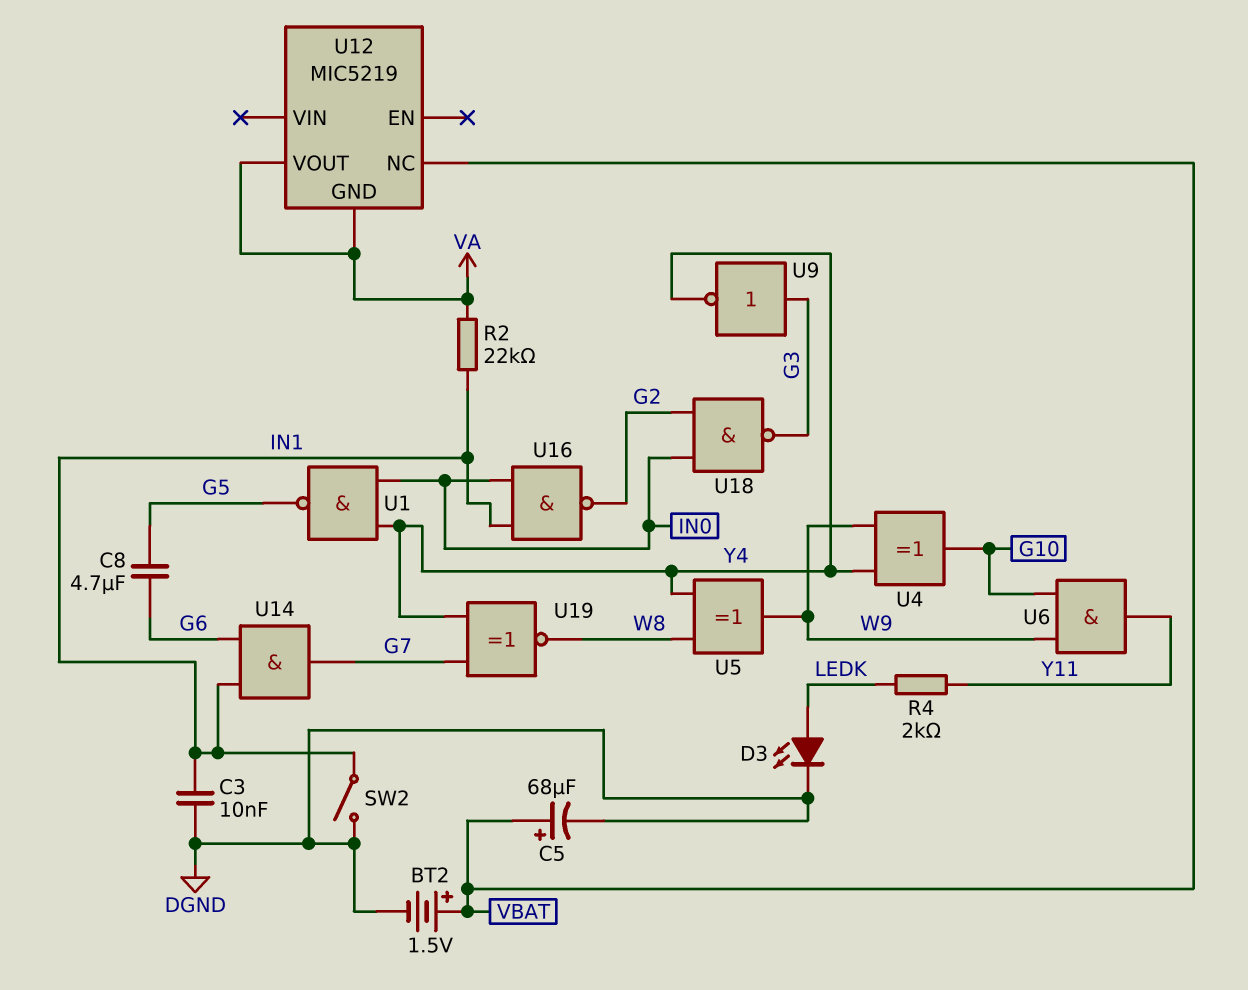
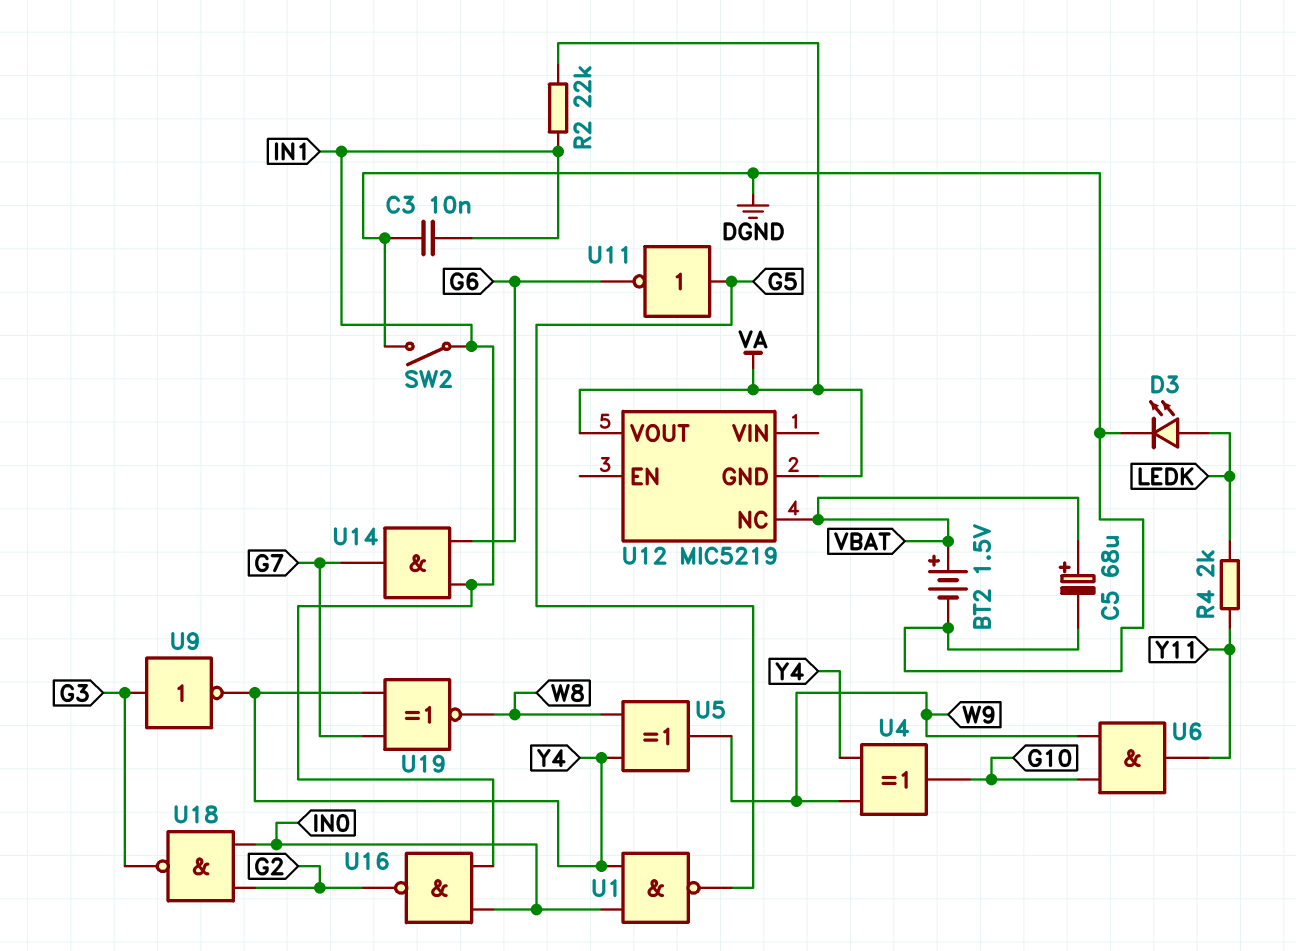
C8: 4.7uF (G5, G6) -> none
U11: none -> NOT (in G5, out G6)

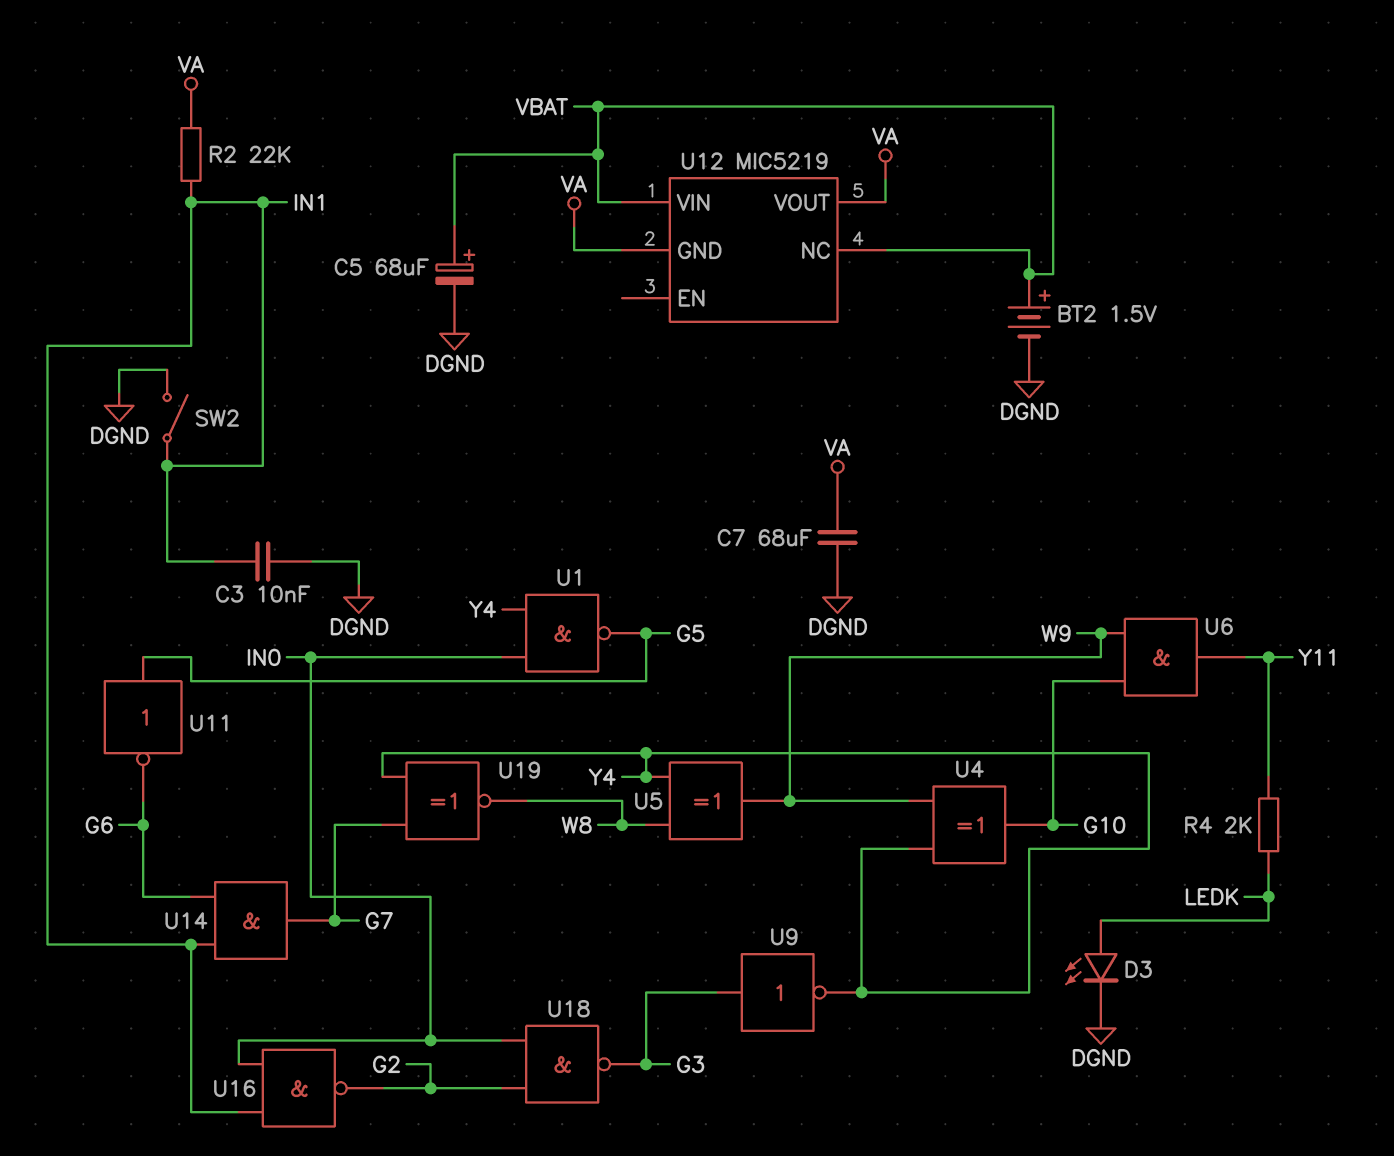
C7: none -> 68uF (DGND, VA)
U12 pin VIN: none -> VBAT

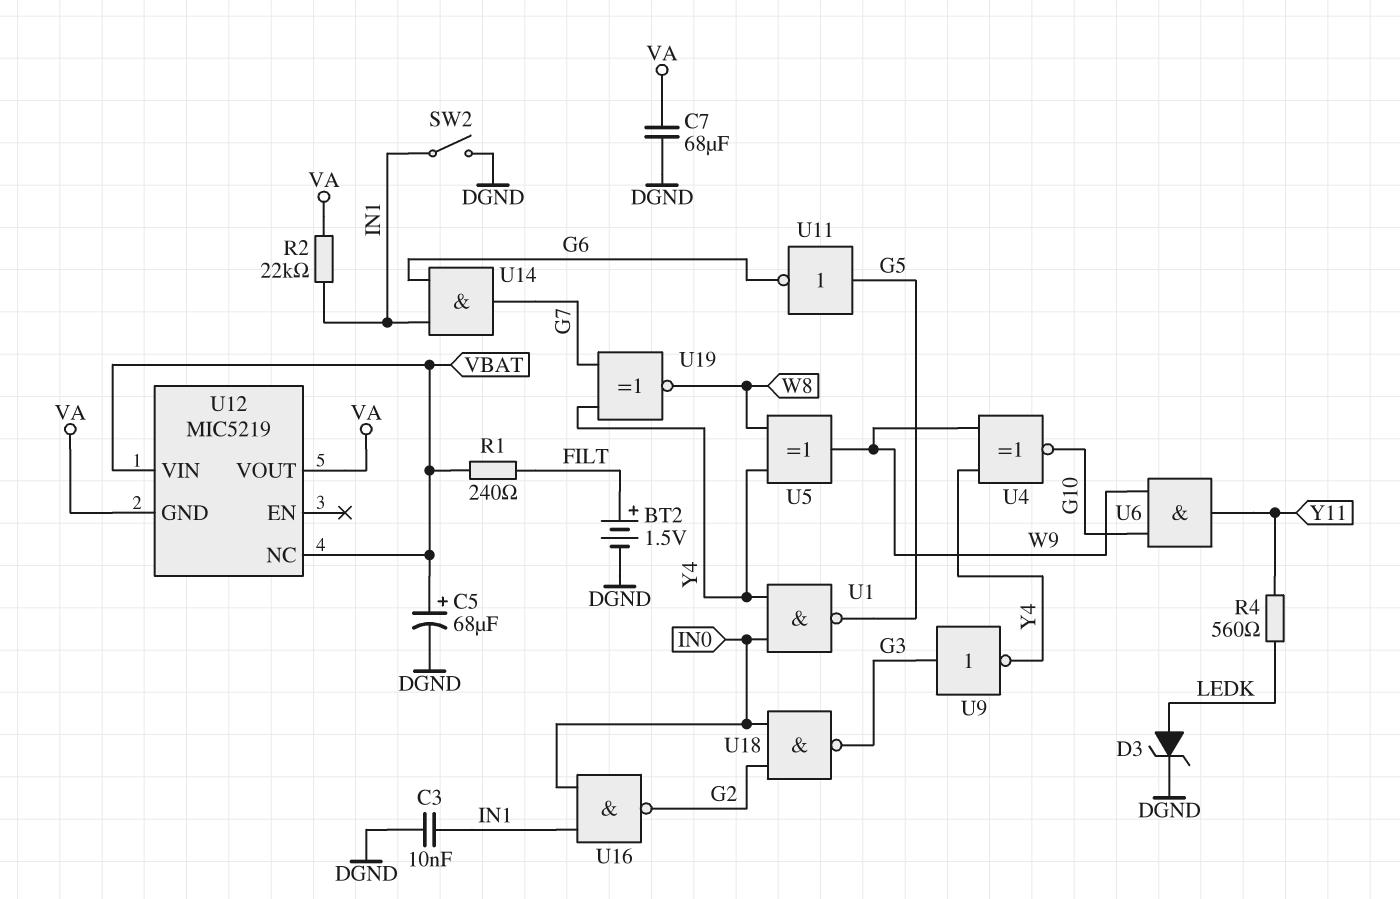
BT2: 1.5V (plus VBAT, minus DGND) -> 1.5V (plus FILT, minus DGND)
D3: LED (A LEDK, K DGND) -> zener (A LEDK, K DGND)
R1: none -> 240 (FILT, VBAT)
R4: 2k (LEDK, Y11) -> 560 (LEDK, Y11)
U4: XOR (in W9, in Y4, out G10) -> XNOR (in W9, in Y4, out G10)

